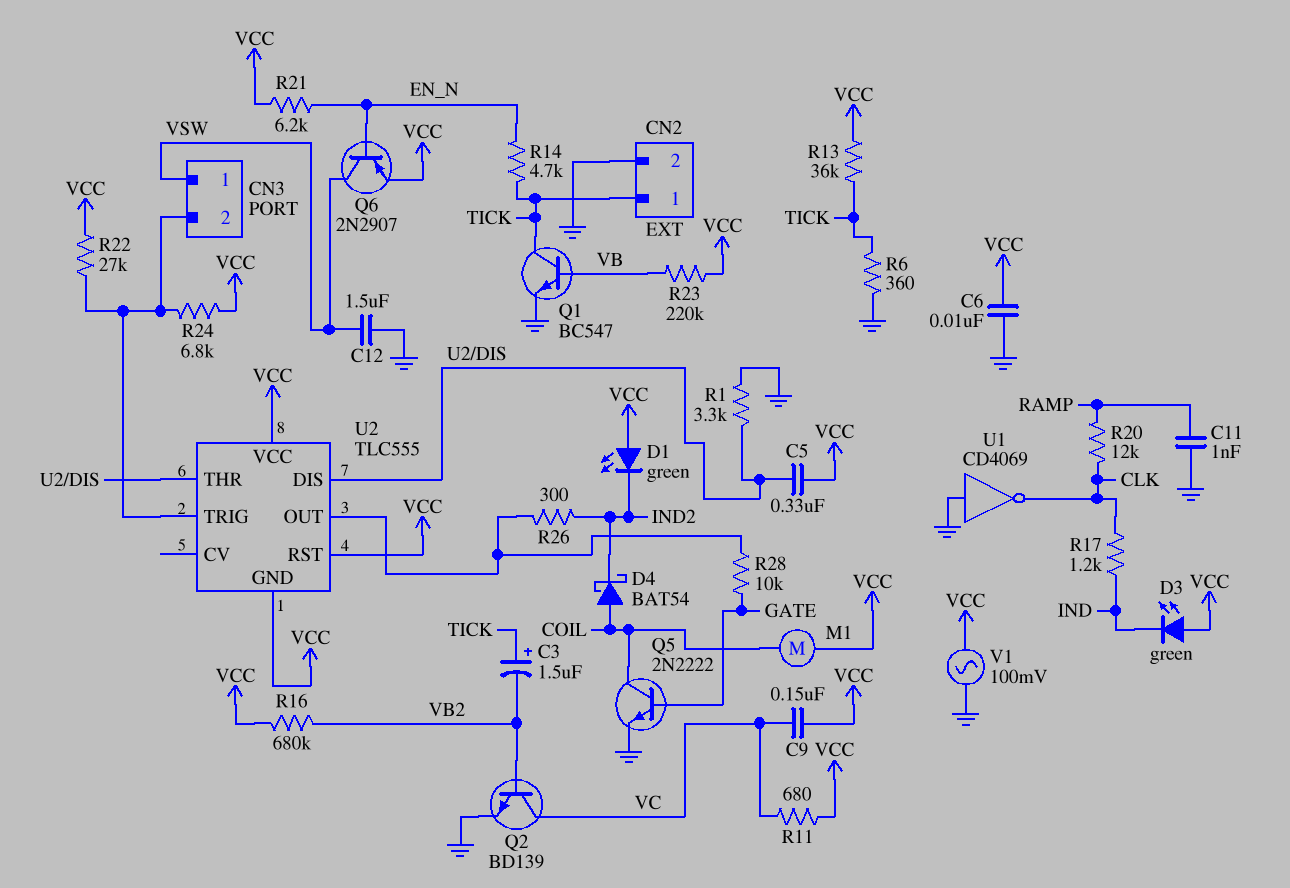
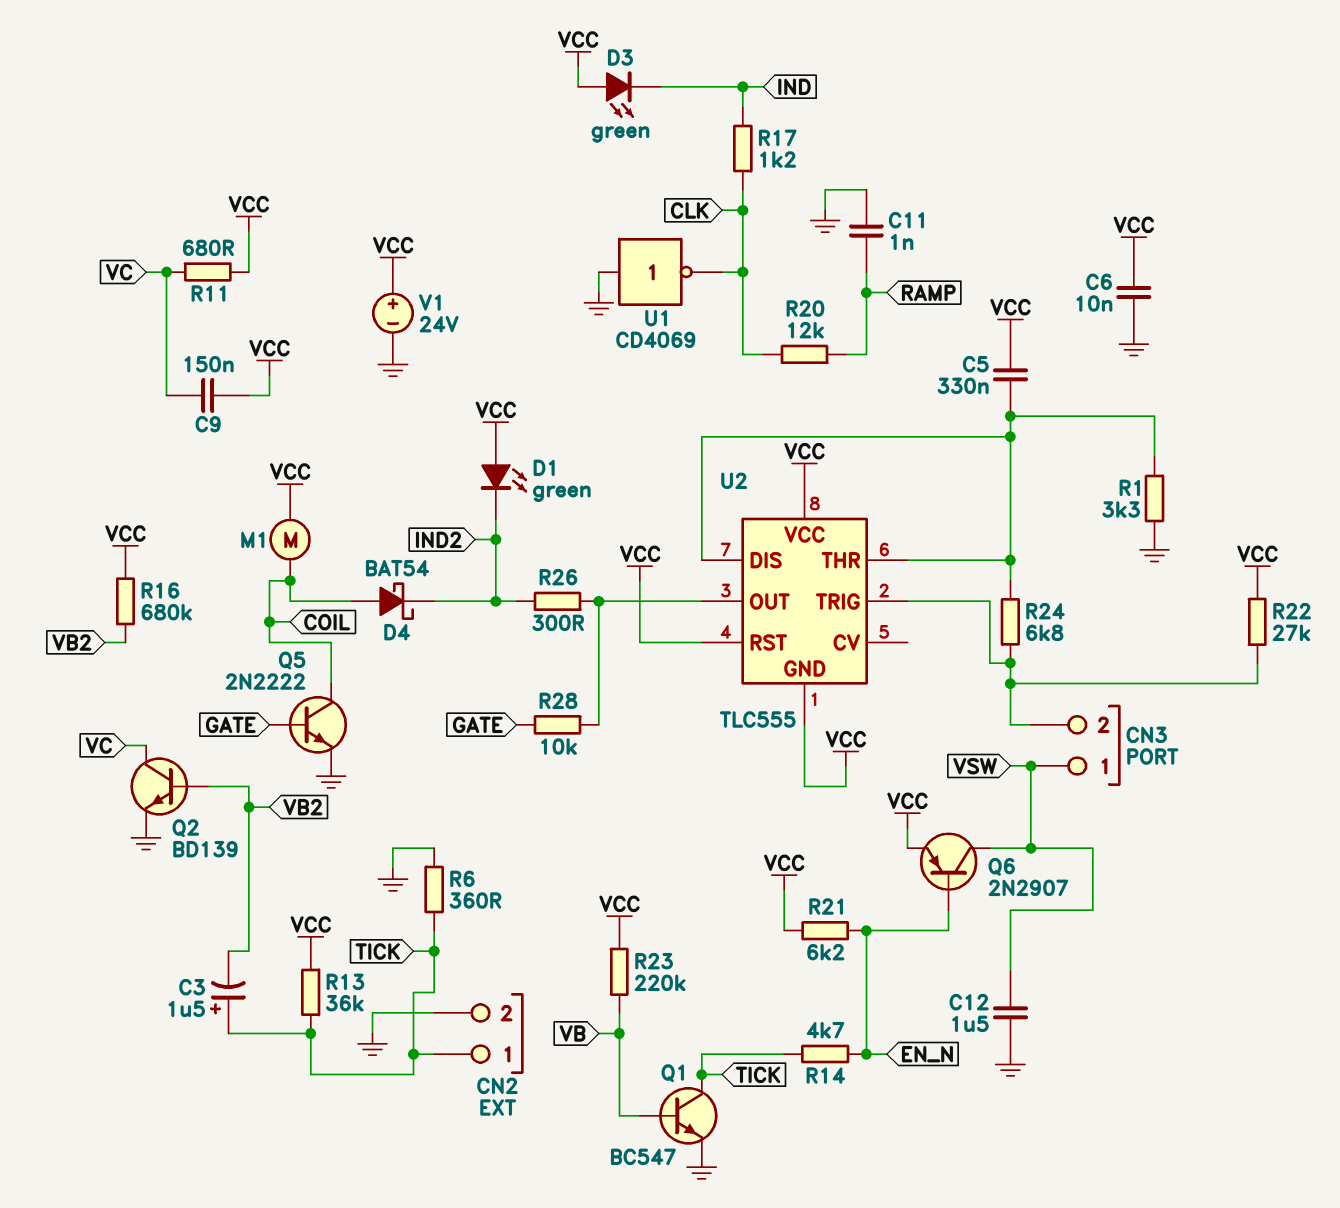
R24: 6.8k (CN3/2, VCC) -> 6.8k (CN3/2, U2/DIS)
V1: AC 100mV (GND, VCC) -> 24V (plus VCC, minus GND)

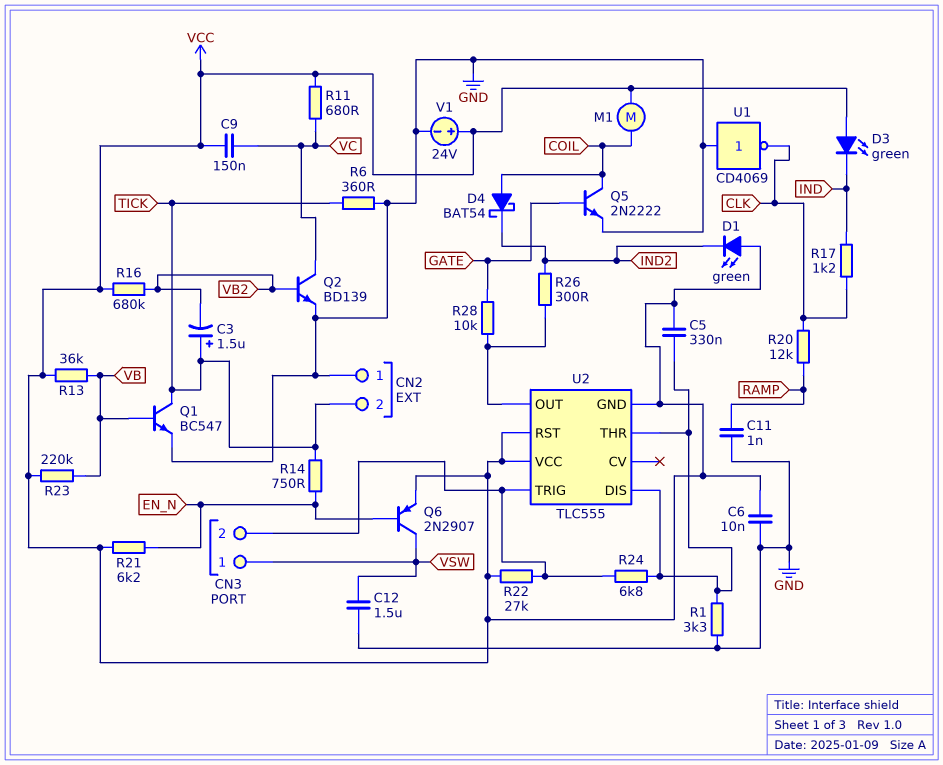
CN2 pin 1: TICK -> GND
CN2 pin 2: GND -> TICK
R13: 36k (TICK, VCC) -> 36k (VB, VCC)
R14: 4.7k (EN_N, TICK) -> 750 (EN_N, TICK)

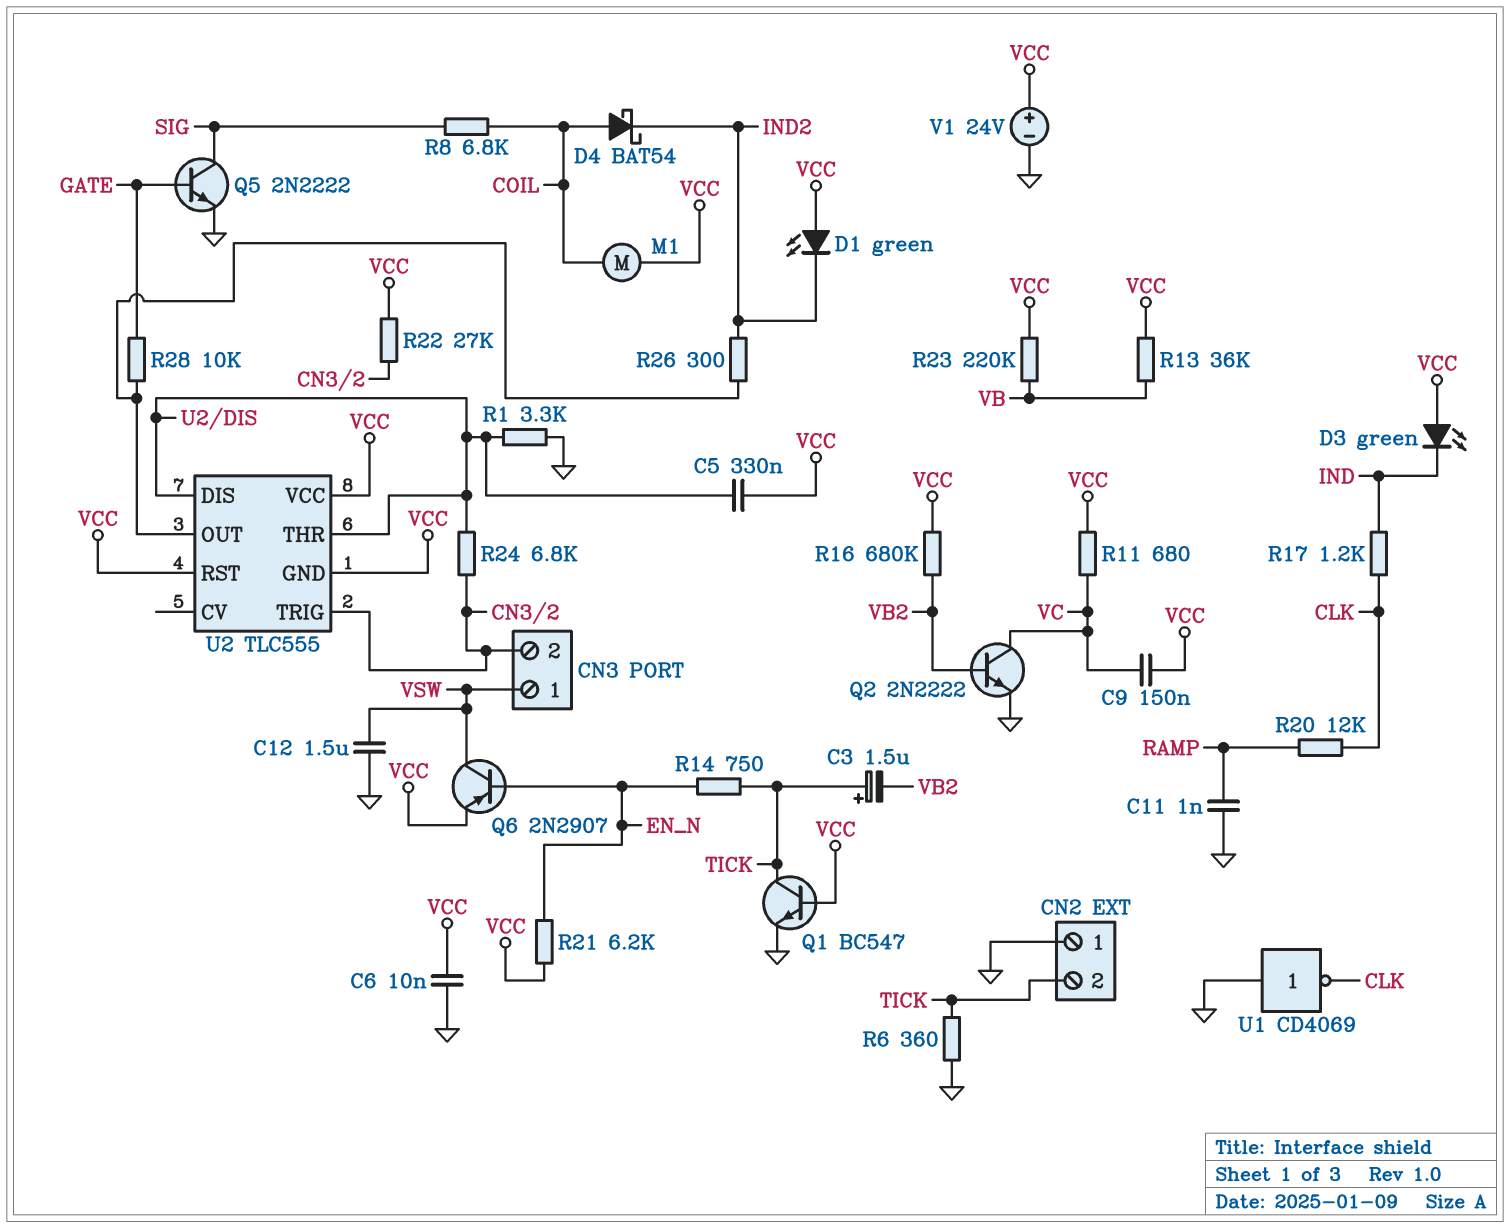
Q1: NPN BC547 (B VB, C TICK, E GND) -> NPN BC547 (B VCC, C TICK, E GND)
Q2: NPN BD139 (B VB2, C VC, E GND) -> NPN 2N2222 (B VB2, C VC, E GND)
Q5: NPN 2N2222 (B GATE, C COIL, E GND) -> NPN 2N2222 (B GATE, C SIG, E GND)
R8: none -> 6.8k (COIL, SIG)

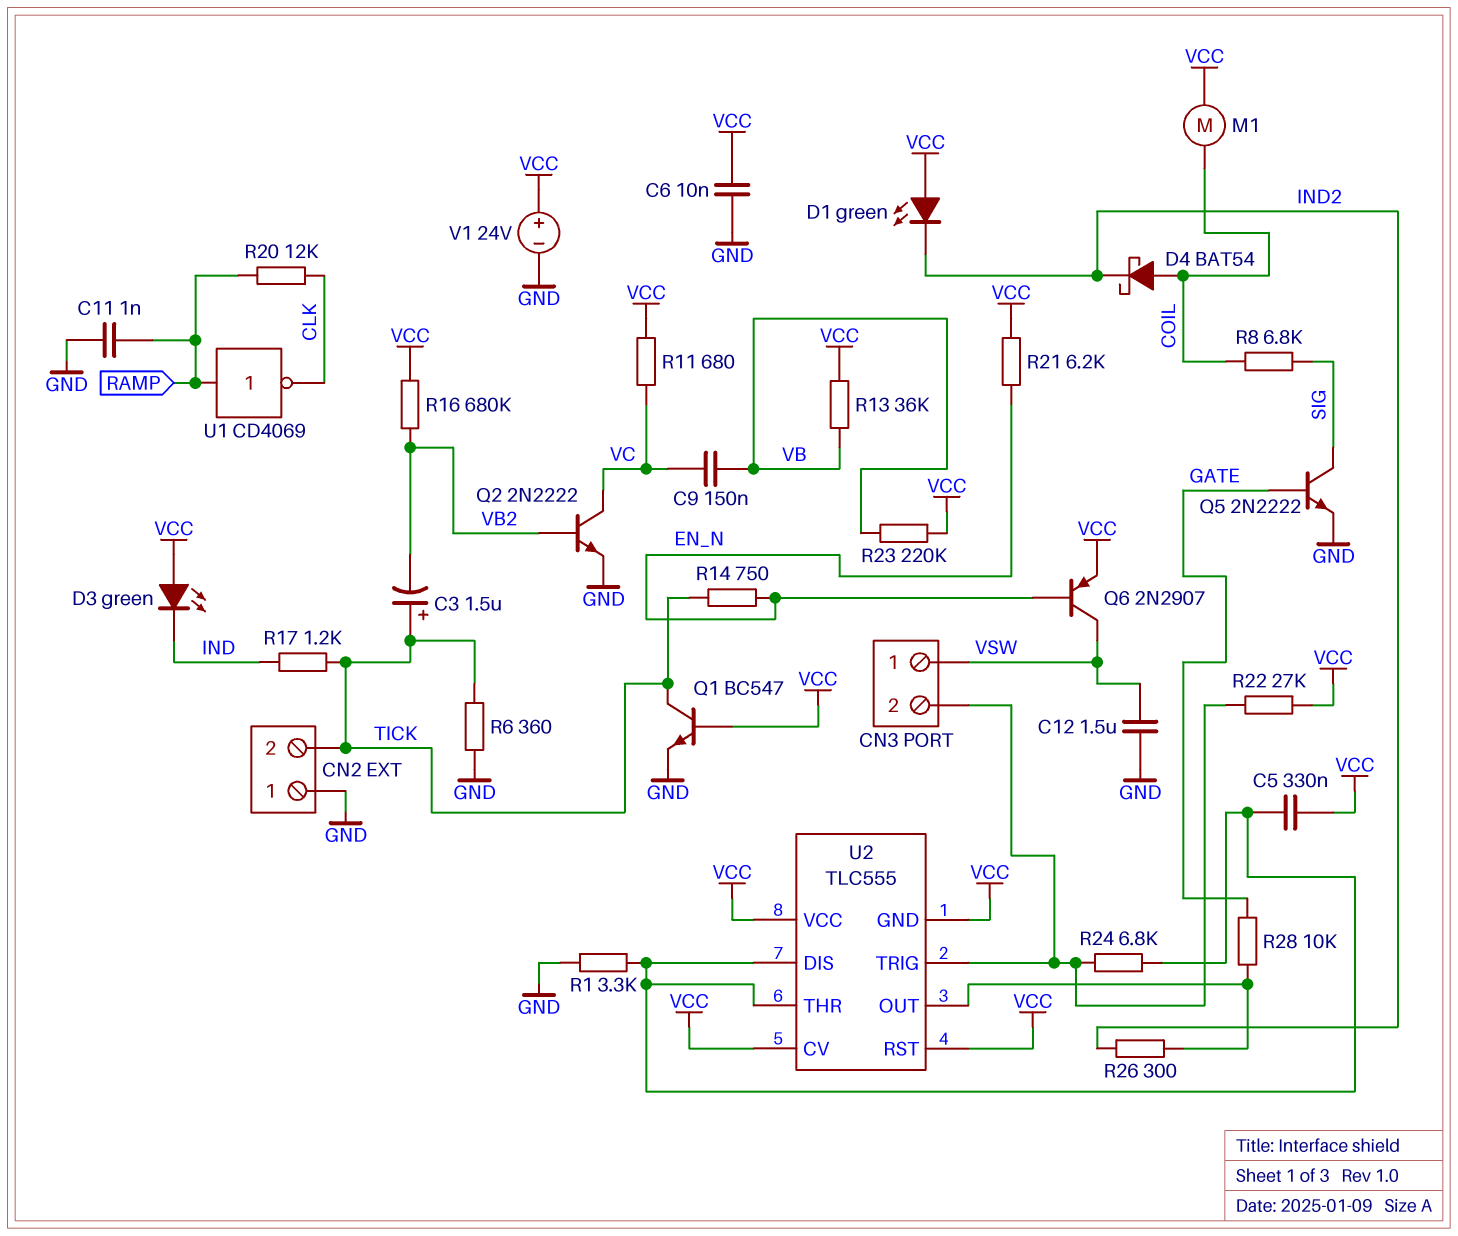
C9: 150nF (VC, VCC) -> 150nF (VB, VC)
R17: 1.2k (CLK, IND) -> 1.2k (IND, TICK)
U1: NOT CD4069 (in GND, out CLK) -> NOT CD4069 (in RAMP, out CLK)
U2 pin CV: none -> VCC

